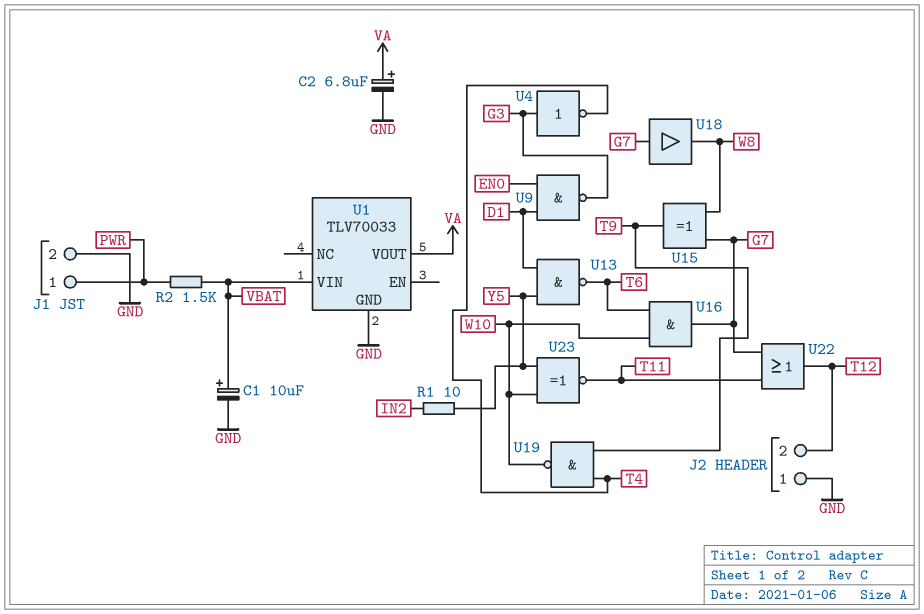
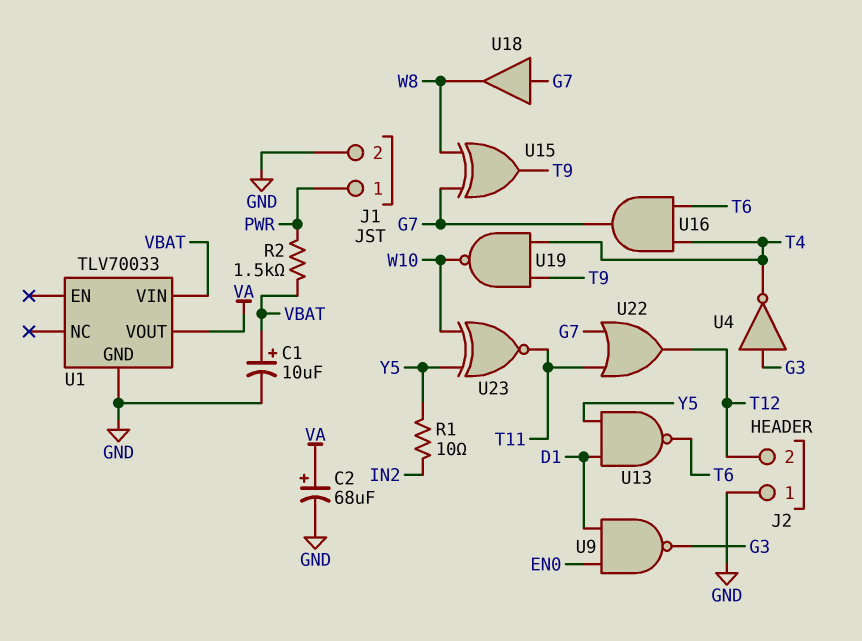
C2: 6.8uF (plus VA, minus GND) -> 68uF (plus VA, minus GND)
U16: AND (in T6, in W10, out G7) -> AND (in T4, in T6, out G7)

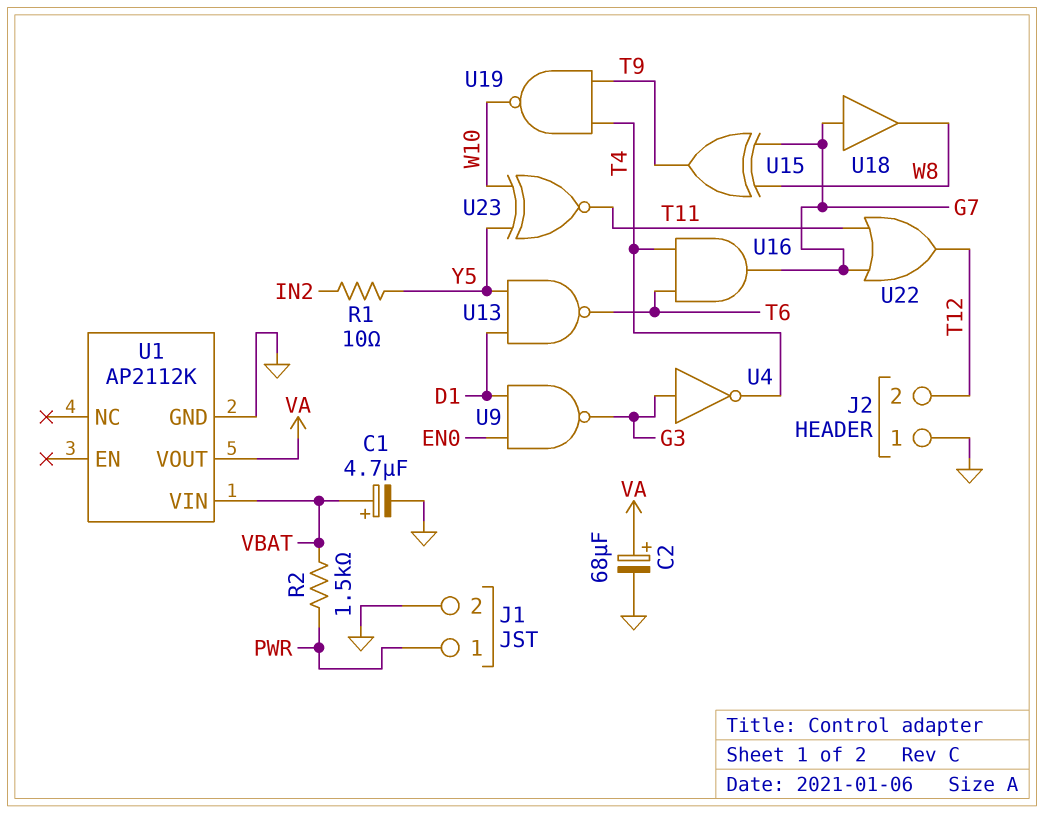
C1: 10uF (plus VBAT, minus GND) -> 4.7uF (plus VBAT, minus GND)
U1: TLV70033 -> AP2112K

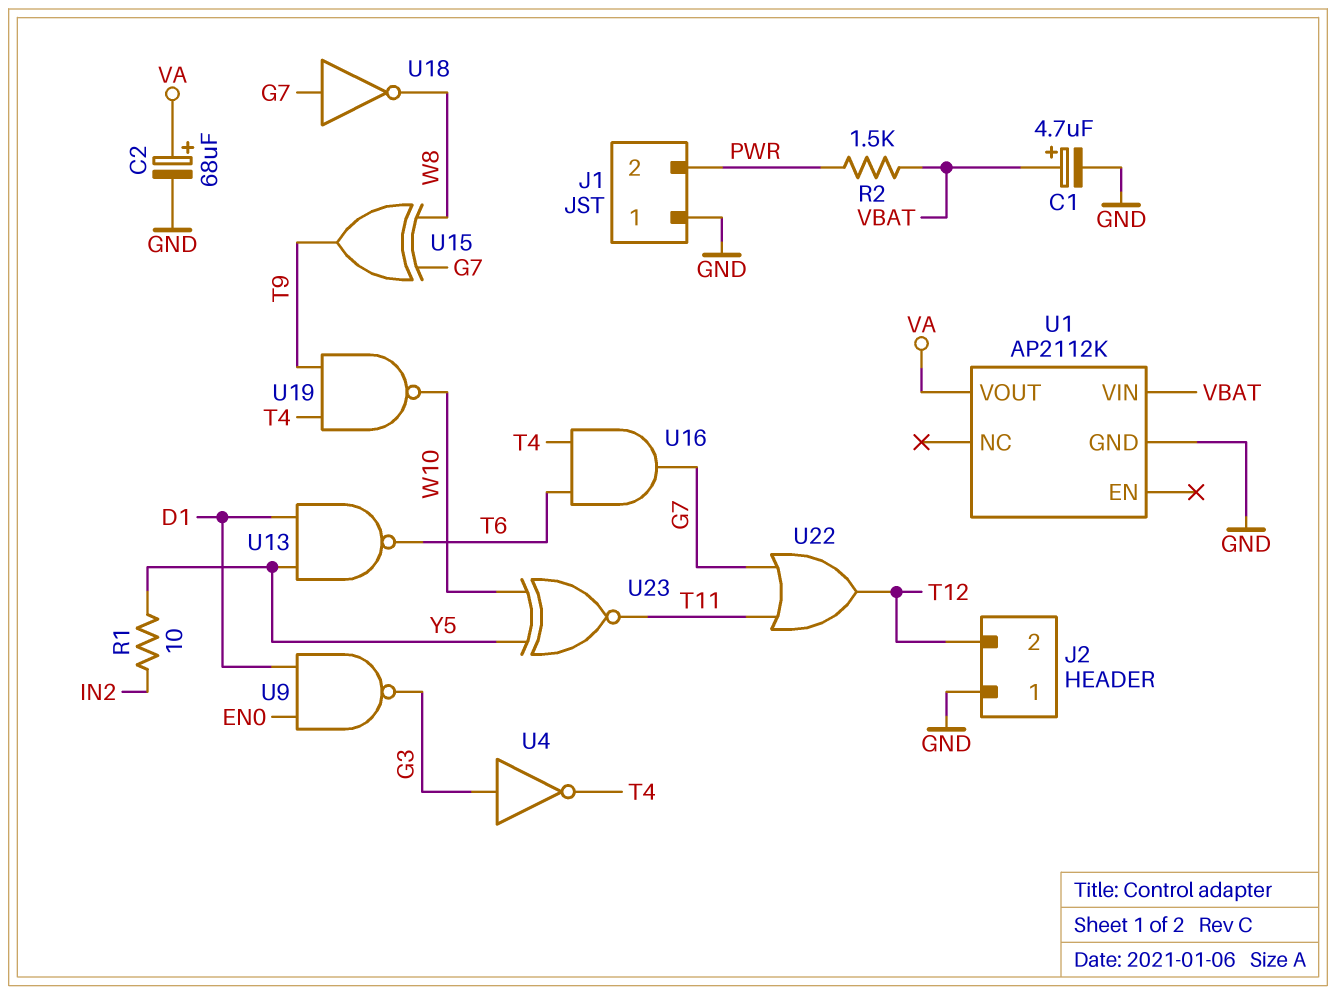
J1 pin 1: PWR -> GND
J1 pin 2: GND -> PWR
U18: buffer (in G7, out W8) -> NOT (in G7, out W8)

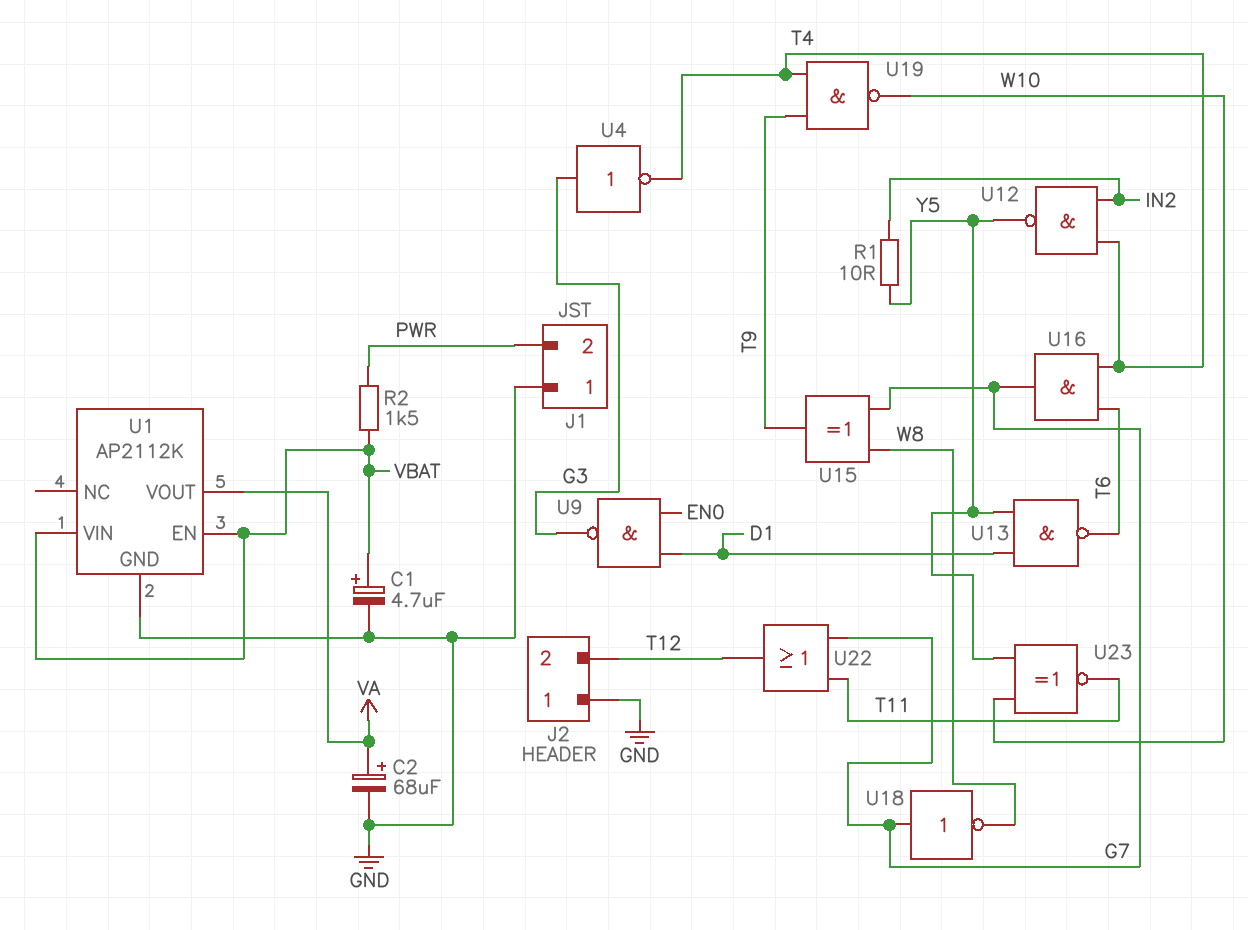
U1 pin EN: none -> VBAT
U12: none -> NAND (in IN2, in T4, out Y5)

